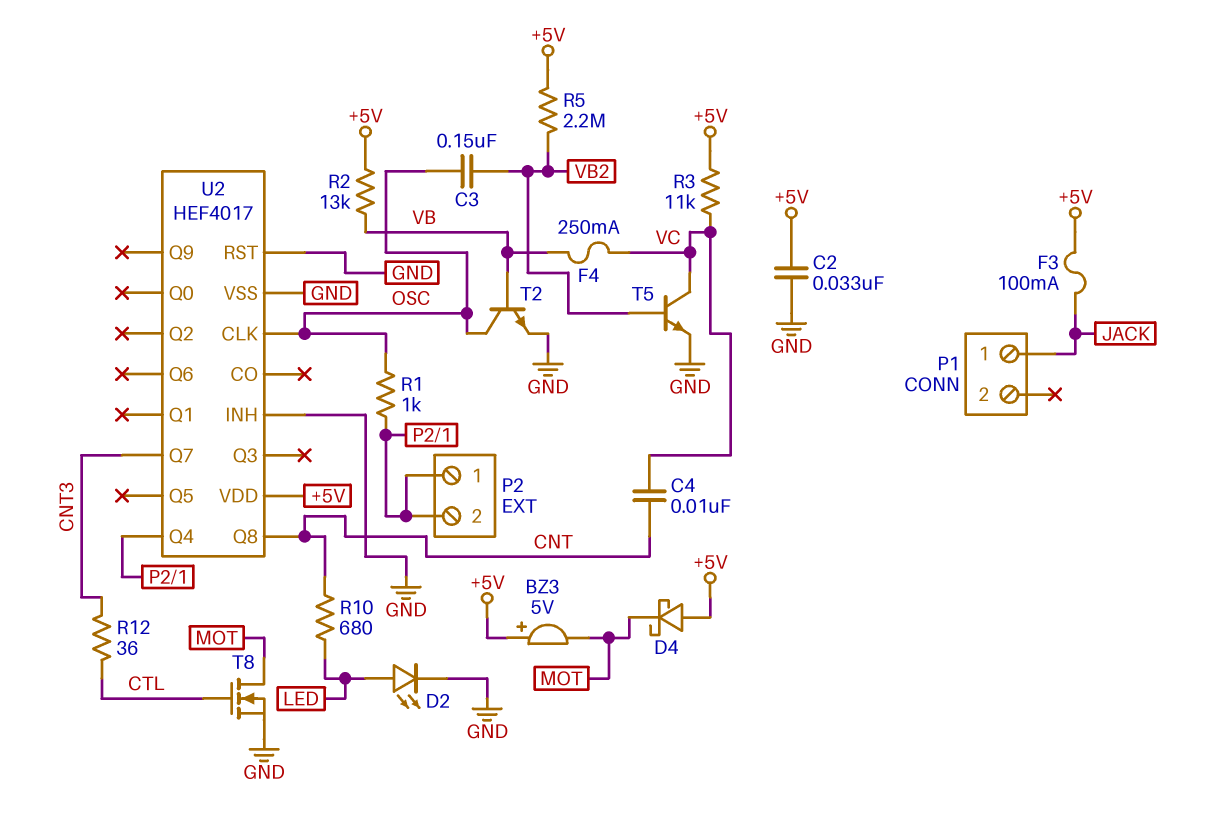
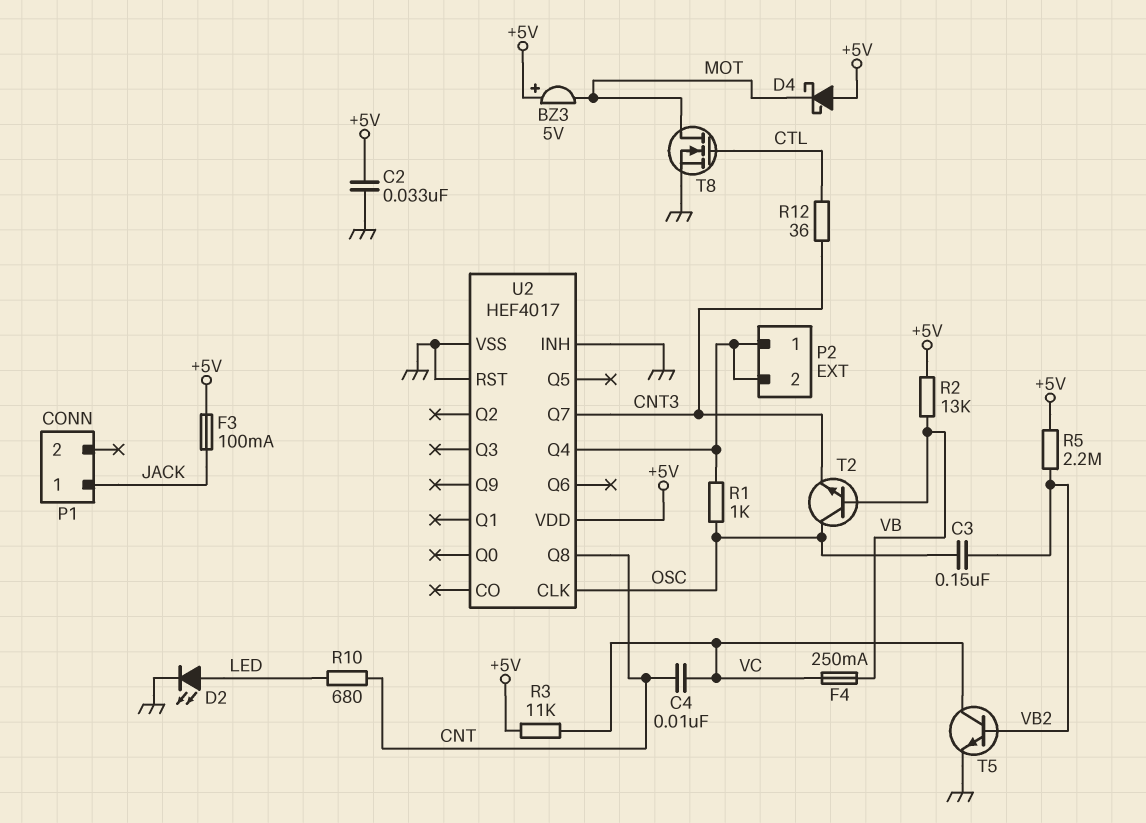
T2: NPN (B VB, C OSC, E GND) -> NPN (B VB, C OSC, E CNT3)

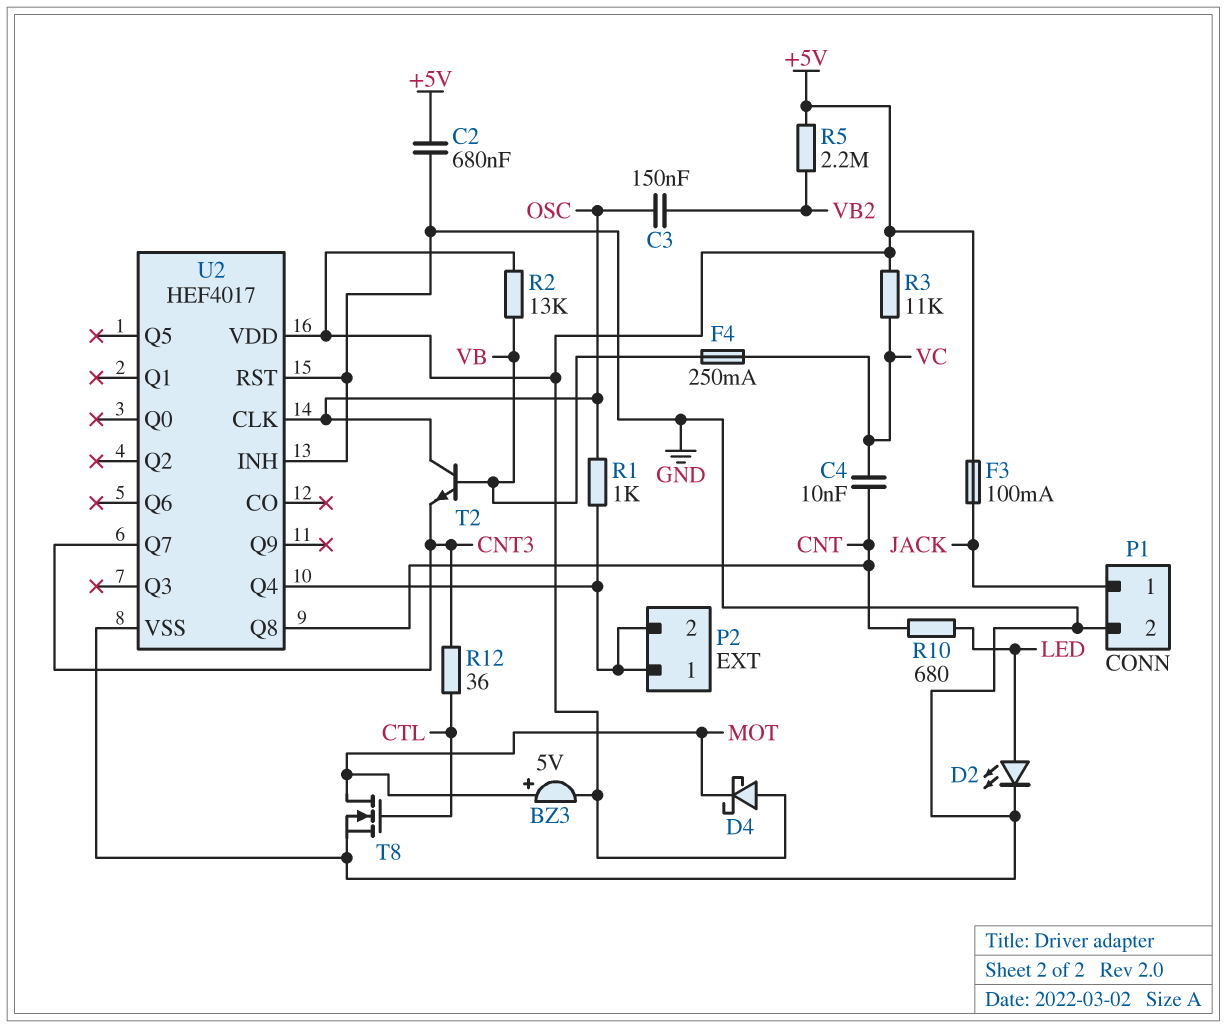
BZ3: buzzer 5V (plus +5V, minus MOT) -> buzzer 5V (plus MOT, minus +5V)
C2: 33nF (+5V, GND) -> 680nF (+5V, GND)
P1 pin 2: none -> GND
T5: NPN (B VB2, C VC, E GND) -> none

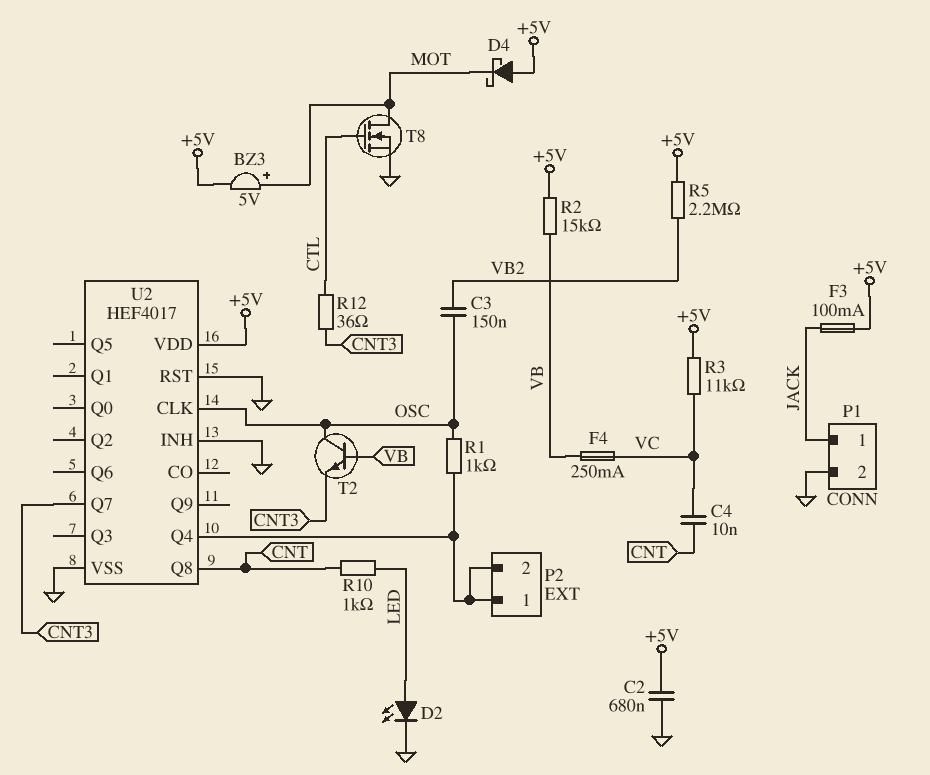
R2: 13k (+5V, VB) -> 15k (+5V, VB)
R10: 680 (CNT, LED) -> 1k (CNT, LED)

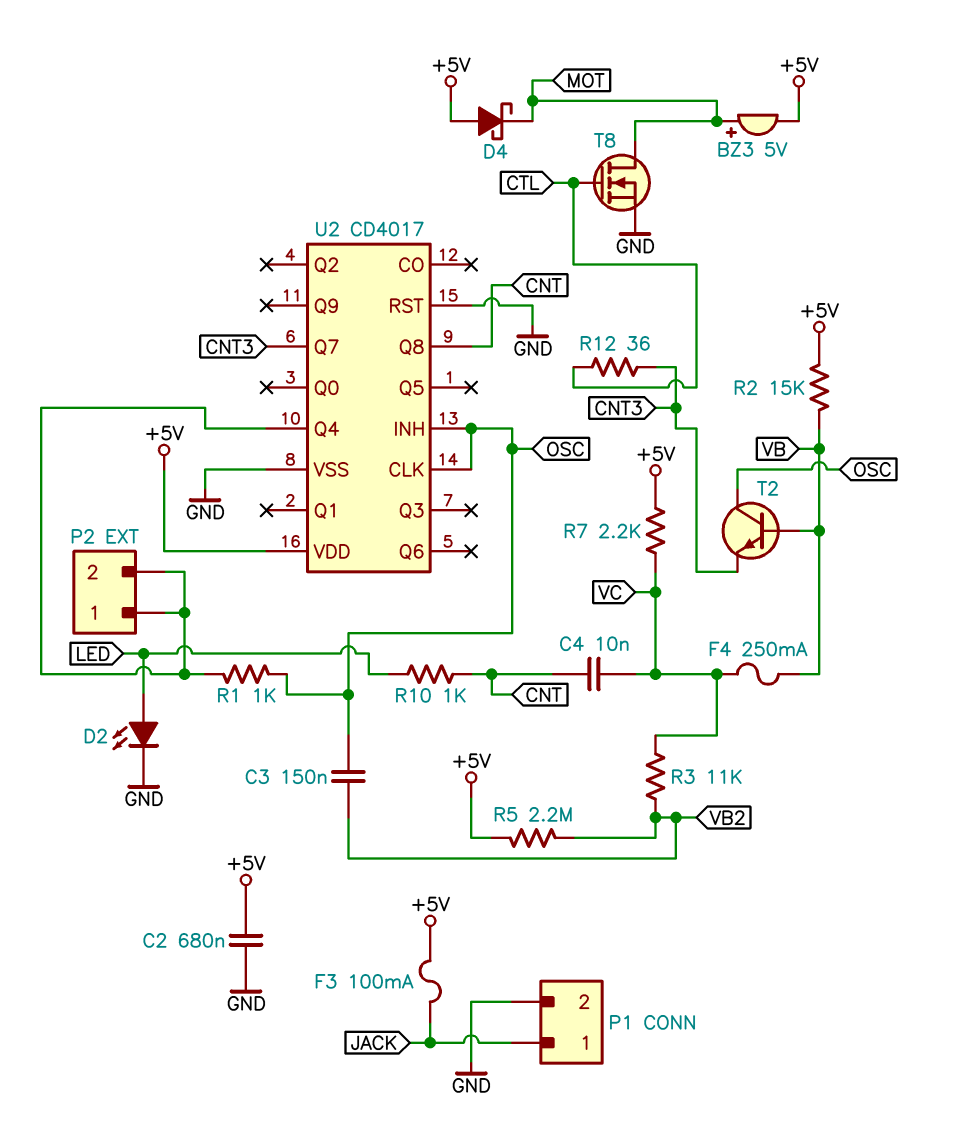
R3: 11k (+5V, VC) -> 11k (VB2, VC)
R7: none -> 2.2k (+5V, VC)
U2: HEF4017 -> CD4017
U2 pin INH: GND -> OSC

